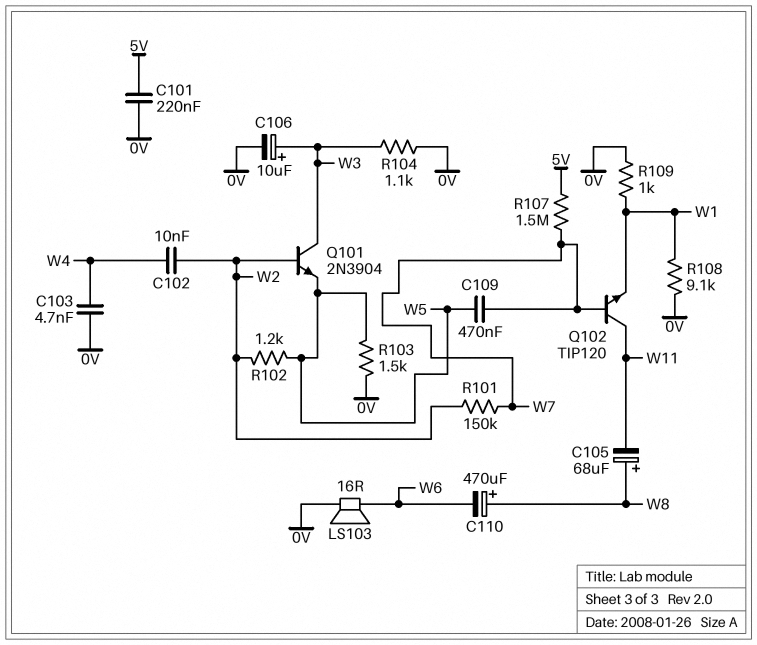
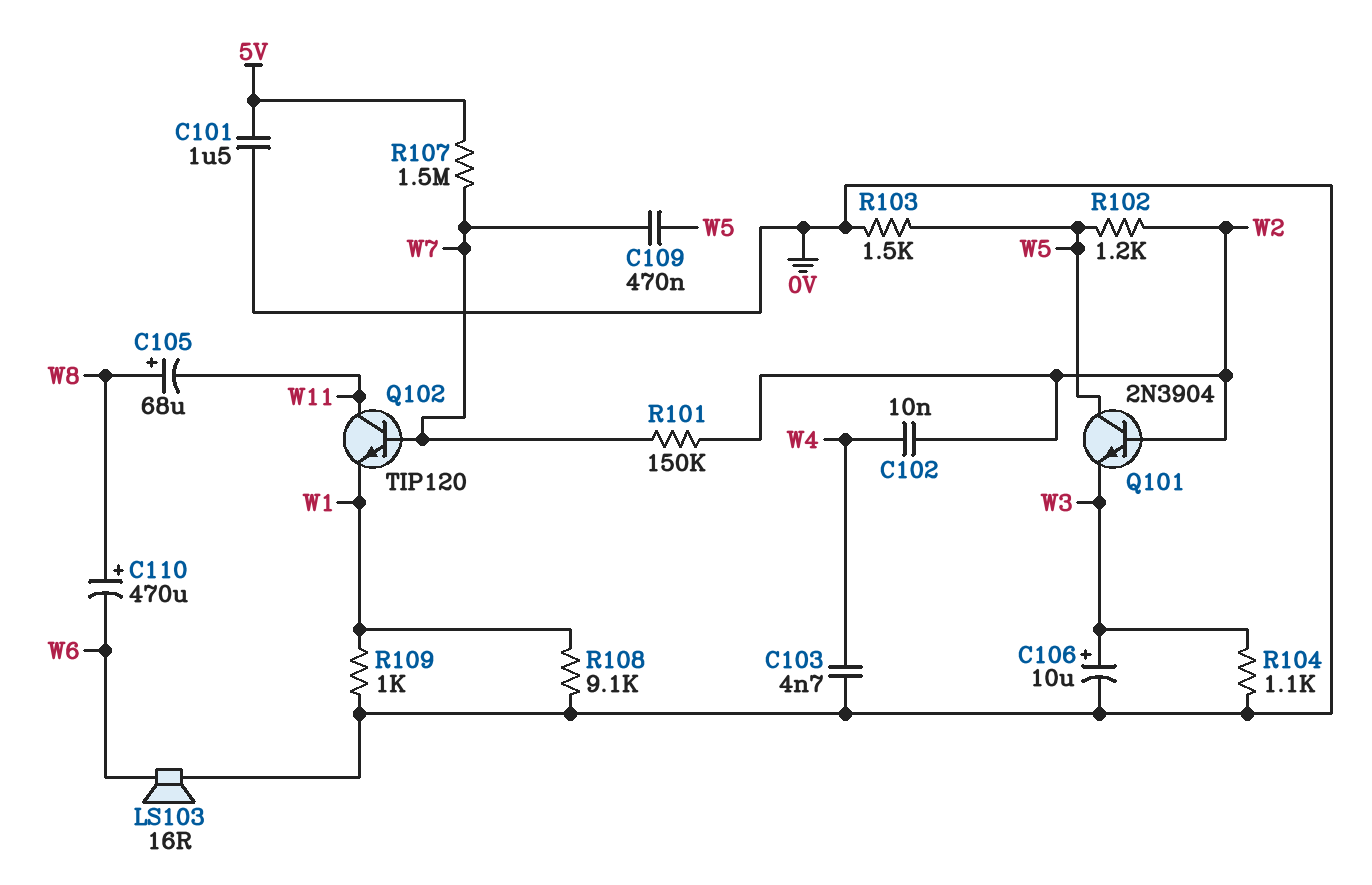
C101: 220nF (0V, 5V) -> 1.5uF (0V, 5V)
Q101: NPN 2N3904 (B W2, C W3, E W5) -> NPN 2N3904 (B W2, C W5, E W3)

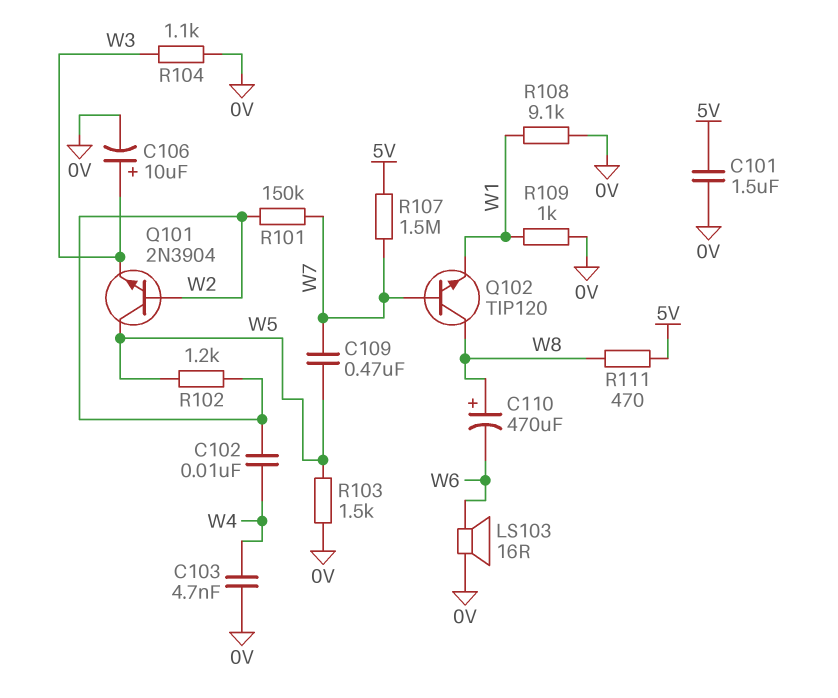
C105: 68uF (plus W8, minus W11) -> none
Q102: NPN TIP120 (B W7, C W11, E W1) -> NPN TIP120 (B W7, C W8, E W1)
R111: none -> 470 (5V, W8)

